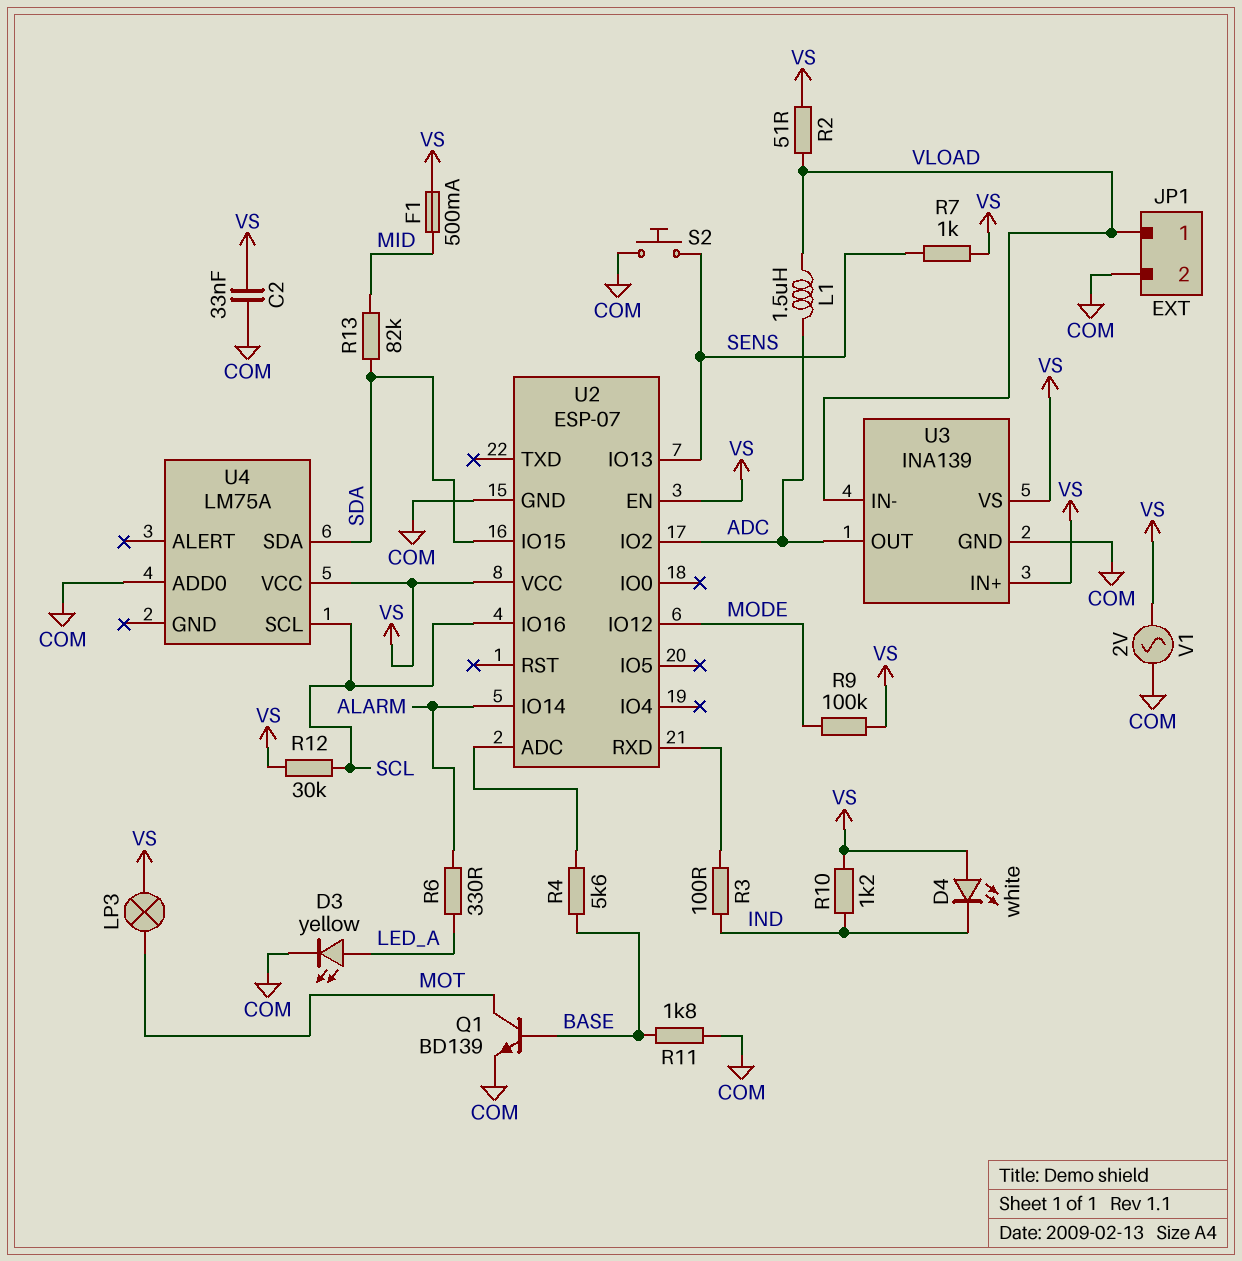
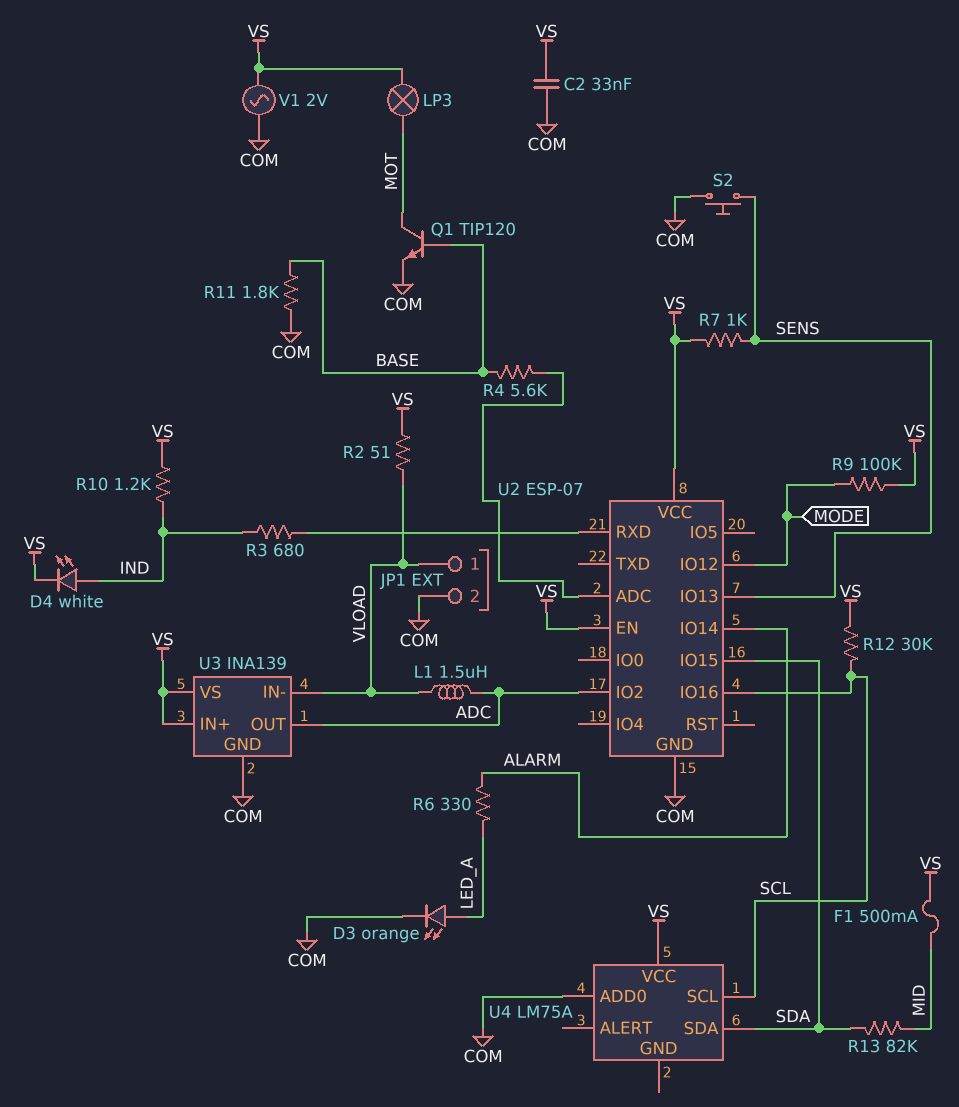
D3: LED yellow (A LED_A, K COM) -> LED orange (A LED_A, K COM)
D4: LED white (A VS, K IND) -> LED white (A IND, K VS)
Q1: NPN BD139 (B BASE, C MOT, E COM) -> NPN TIP120 (B BASE, C MOT, E COM)
R3: 100 (IND, U2/RXD) -> 680 (IND, U2/RXD)

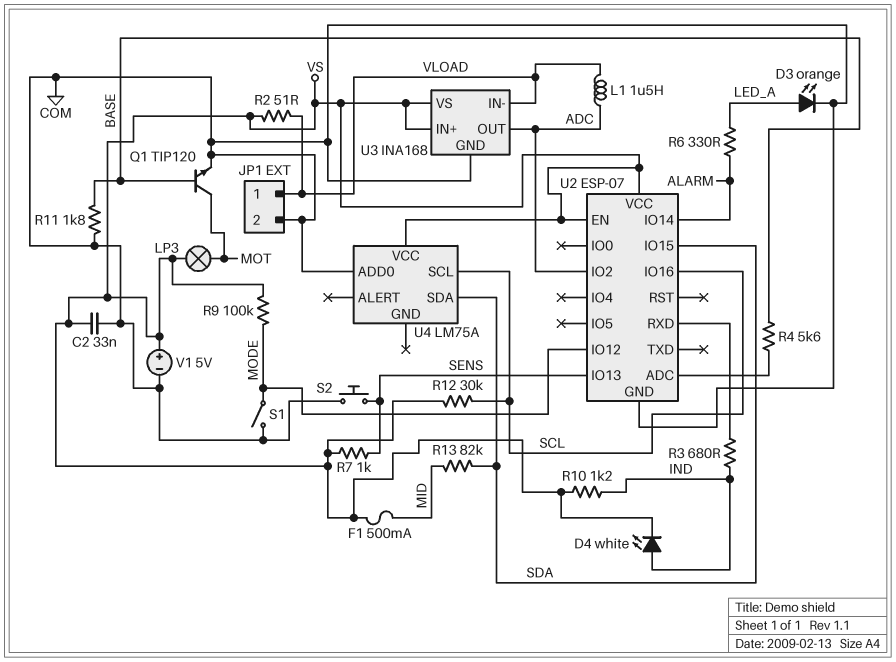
S1: none -> switch (COM, MODE)
U3: INA139 -> INA168
V1: AC 2V (COM, VS) -> 5V (plus VS, minus COM)

